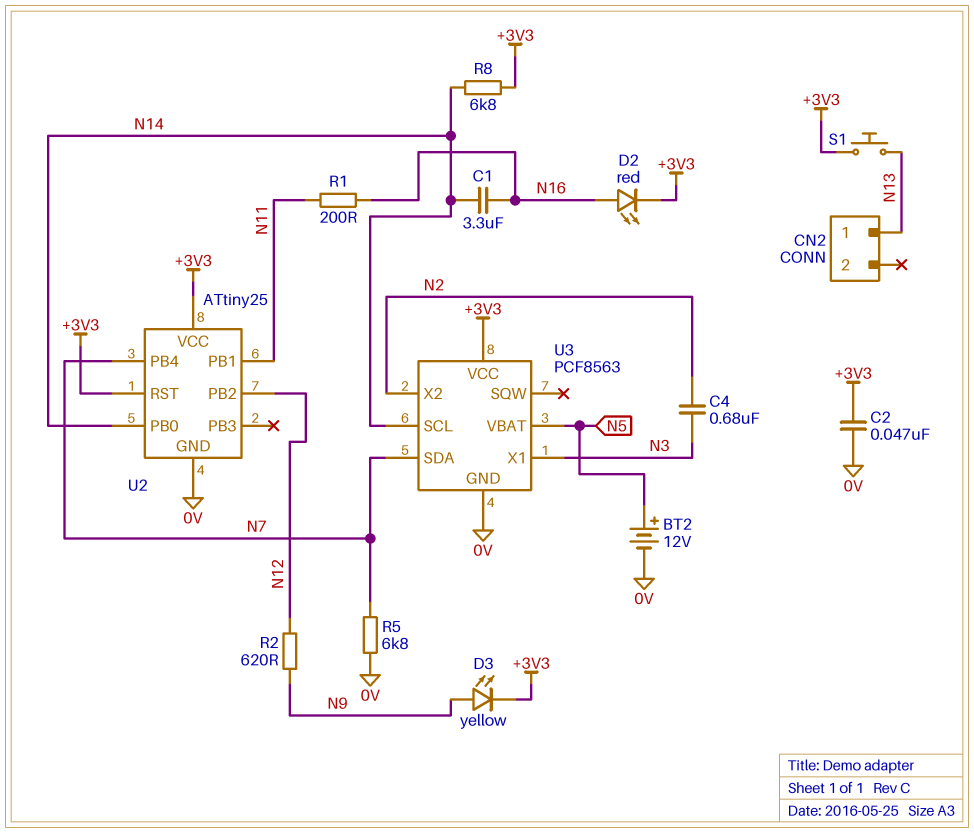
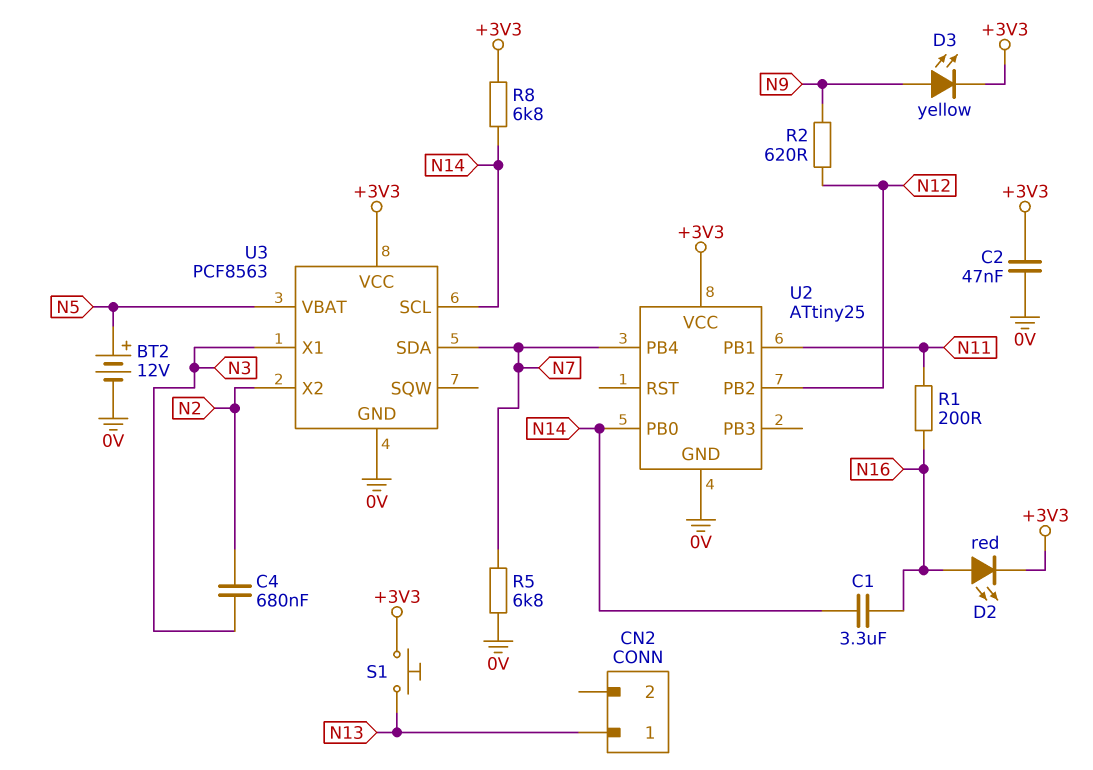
U2 pin RST: +3V3 -> none

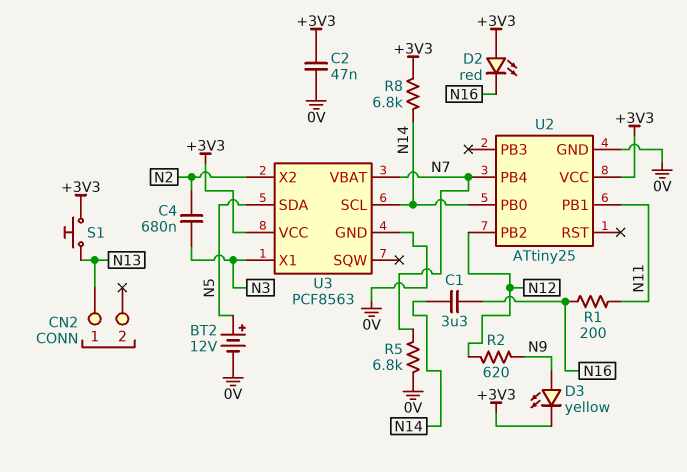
D2: LED red (A N16, K +3V3) -> LED red (A +3V3, K N16)
U3 pin SDA: N7 -> N5
U3 pin VBAT: N5 -> N7

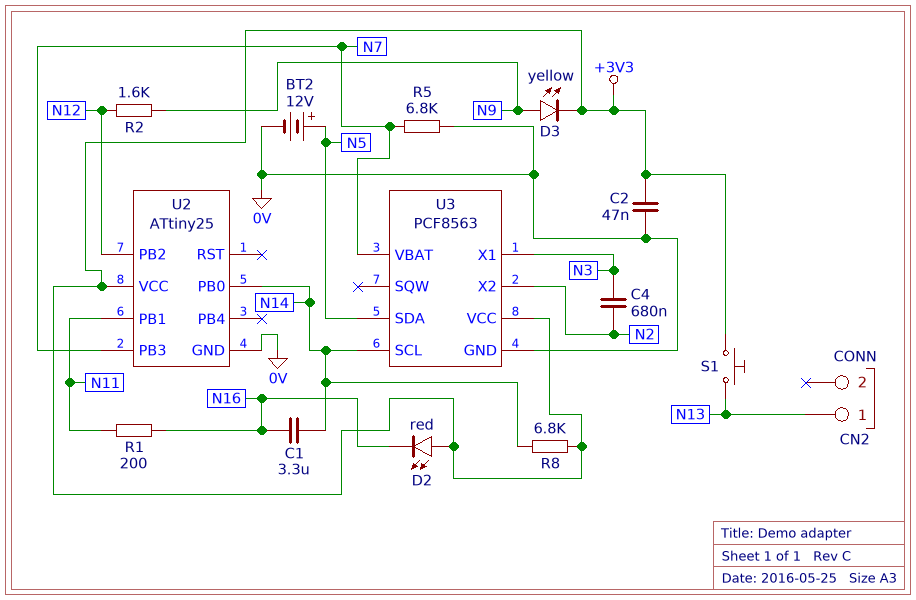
R2: 620 (N9, N12) -> 1.6k (N9, N12)
U2 pin PB3: none -> N7
U2 pin PB4: N7 -> none

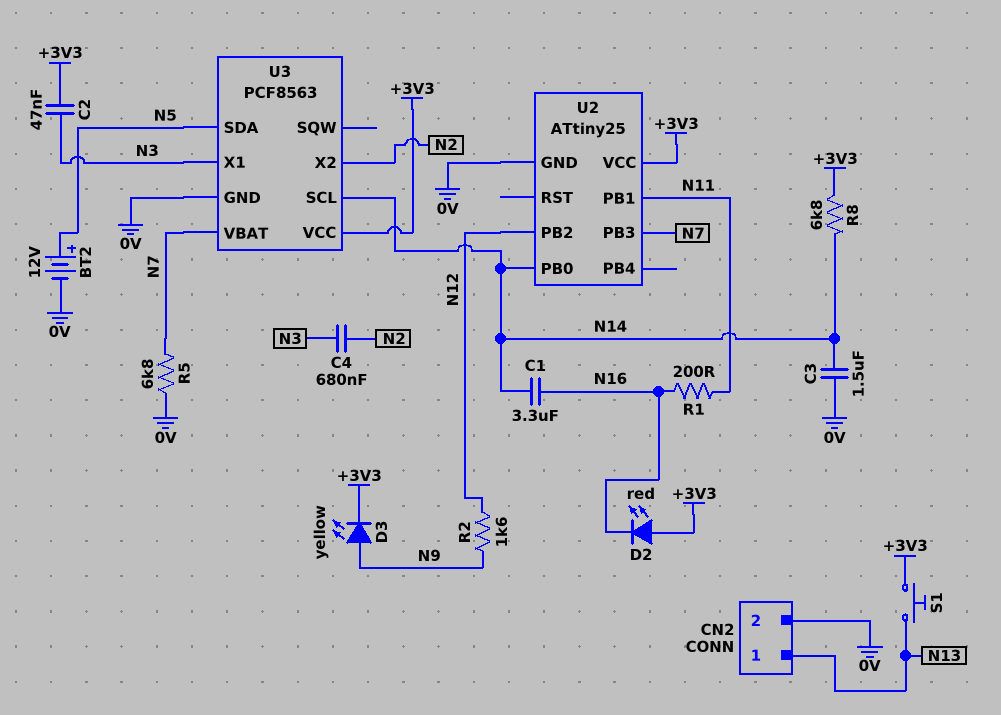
C2: 47nF (+3V3, 0V) -> 47nF (+3V3, N3)
C3: none -> 1.5uF (0V, N14)
CN2 pin 2: none -> 0V

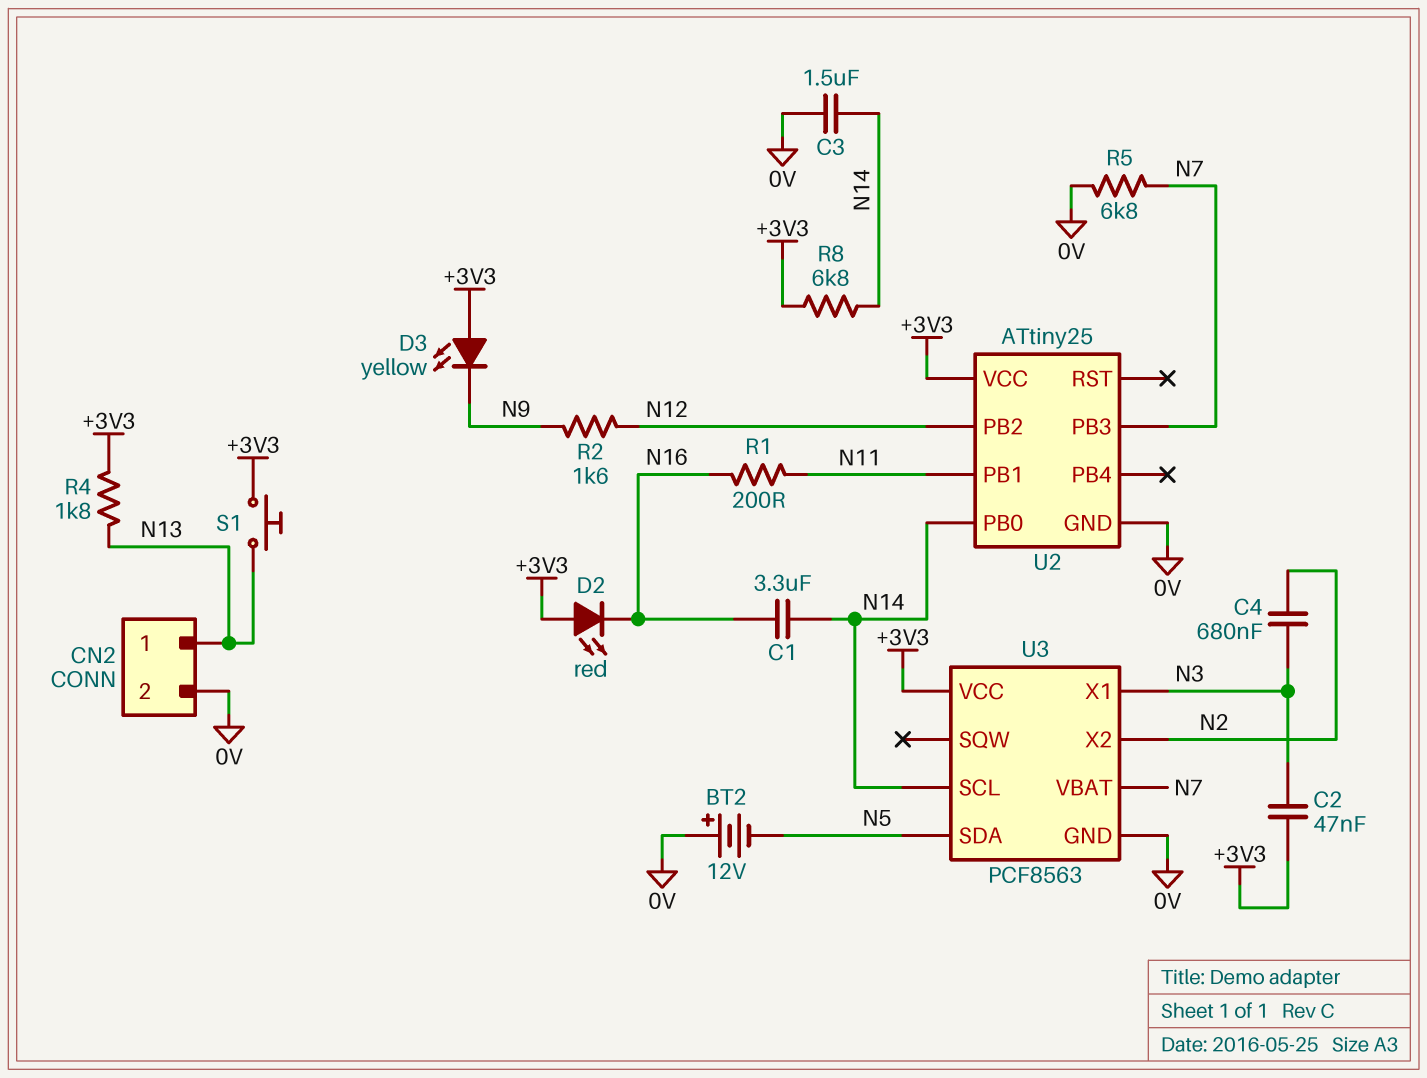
BT2: 12V (plus N5, minus 0V) -> 12V (plus 0V, minus N5)
D3: LED yellow (A N9, K +3V3) -> LED yellow (A +3V3, K N9)
R4: none -> 1.8k (+3V3, N13)

